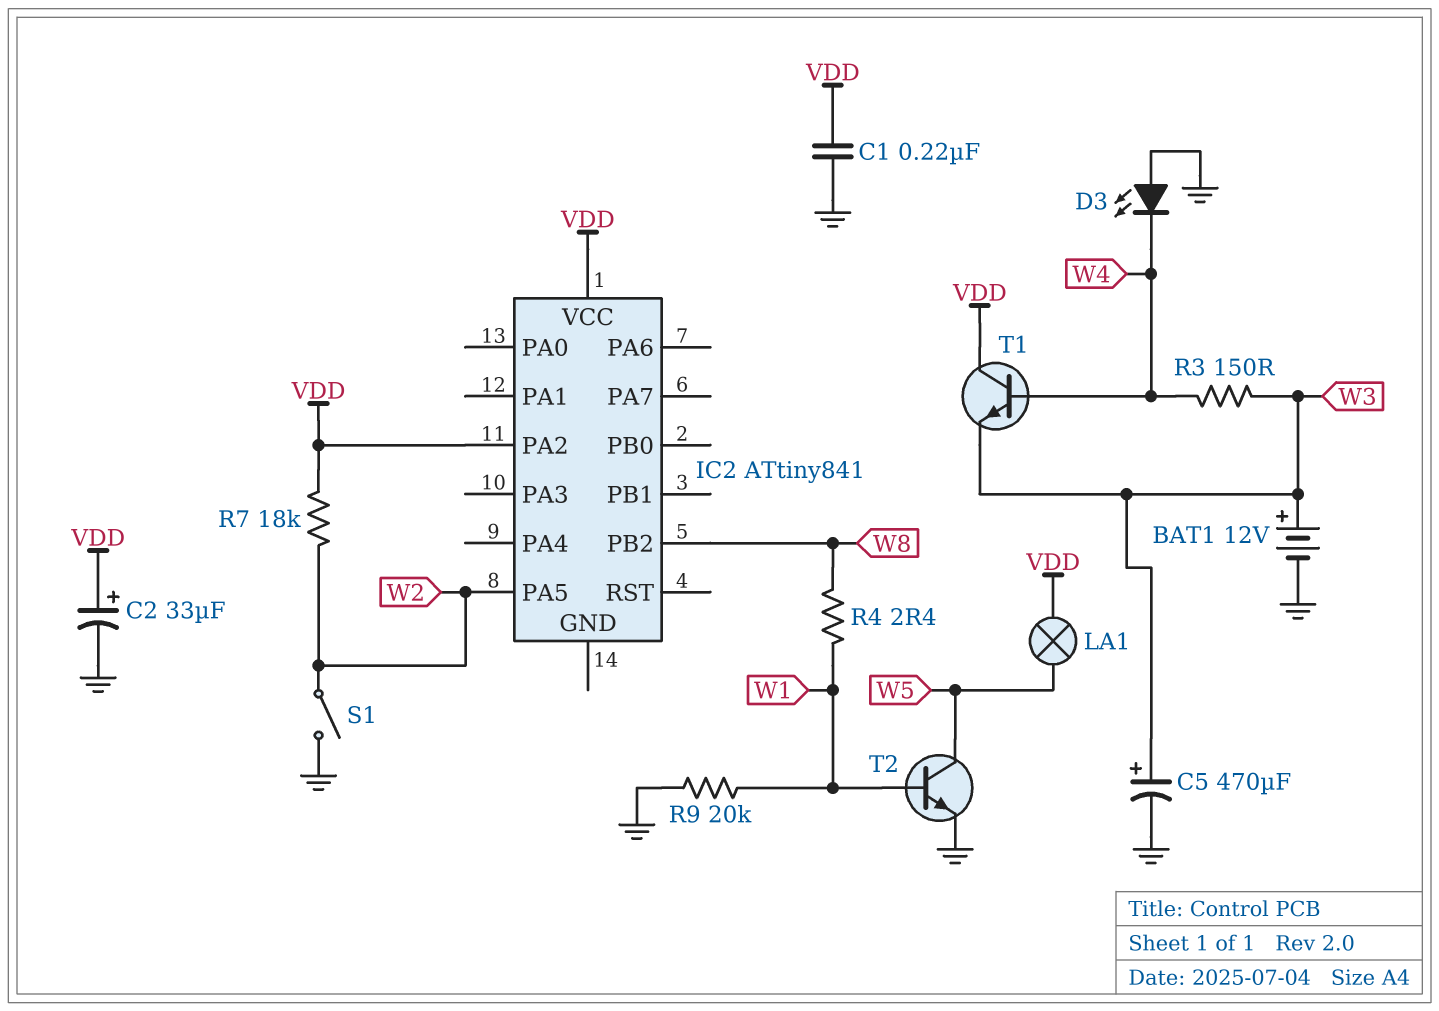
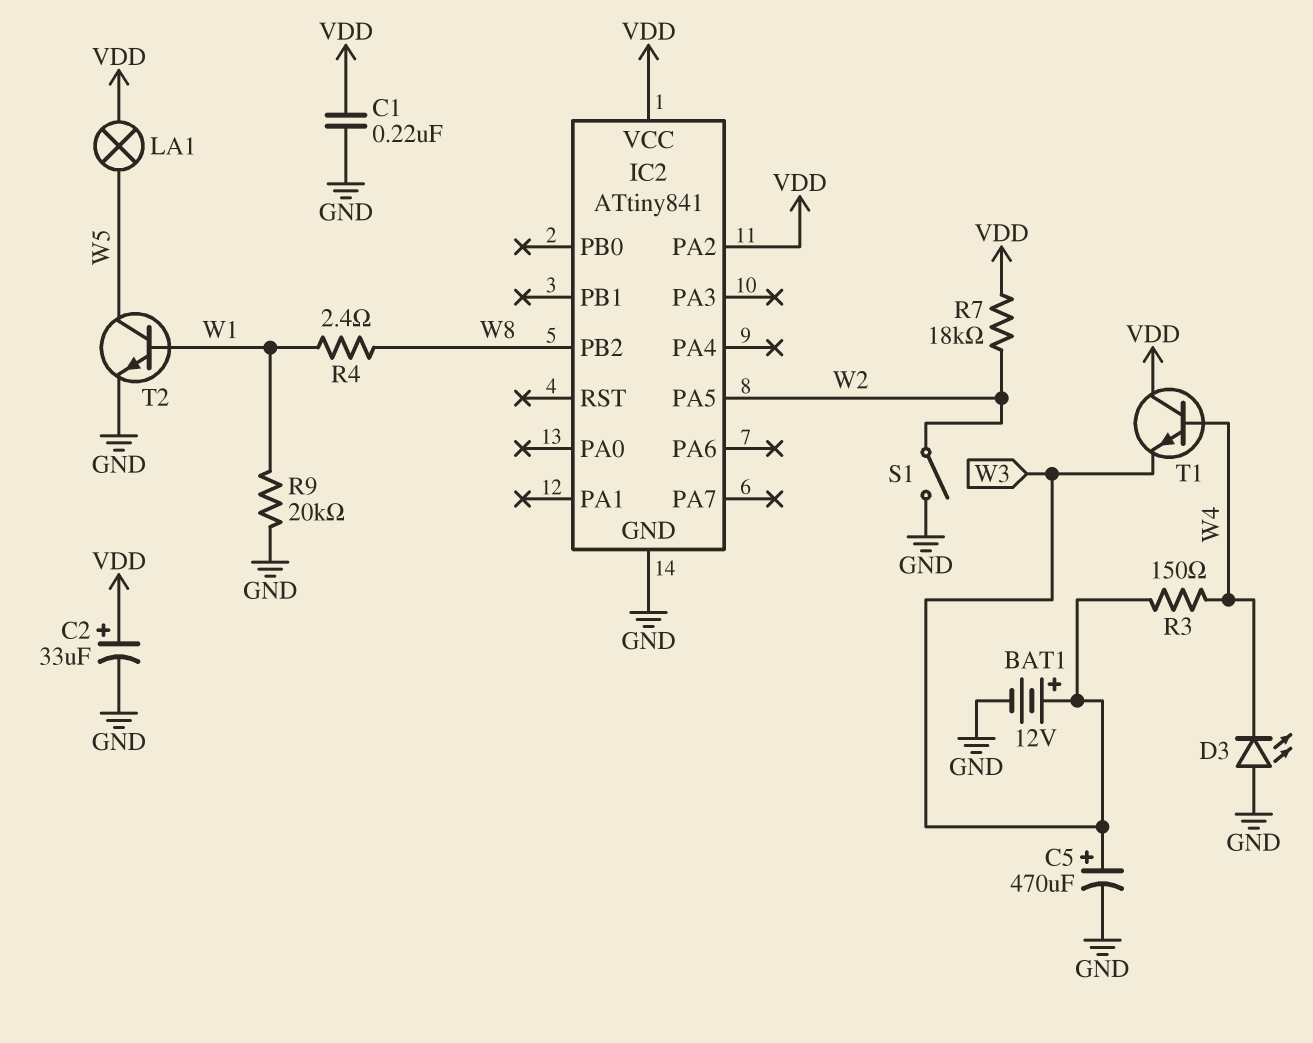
IC2 pin GND: none -> GND

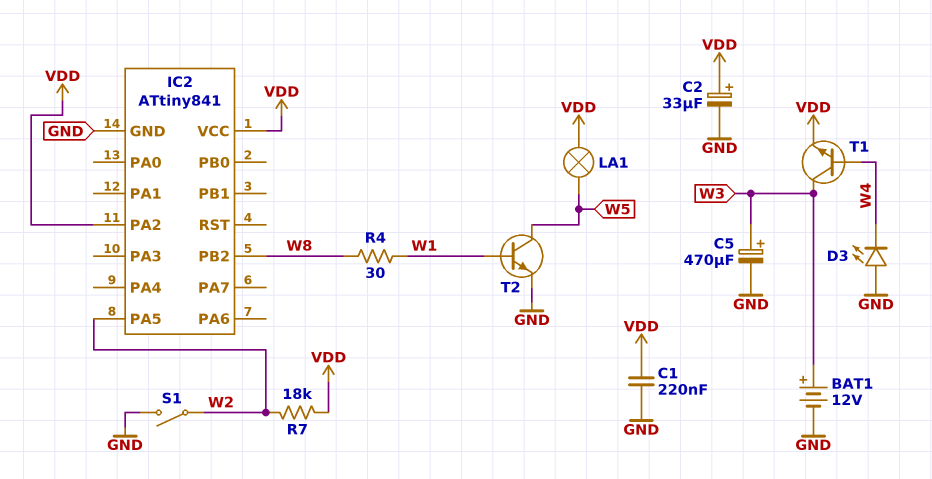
R3: 150 (W3, W4) -> none
R4: 2.4 (W1, W8) -> 30 (W1, W8)
R9: 20k (GND, W1) -> none
T1: NPN (B W4, C VDD, E W3) -> NPN (B W4, C W3, E VDD)

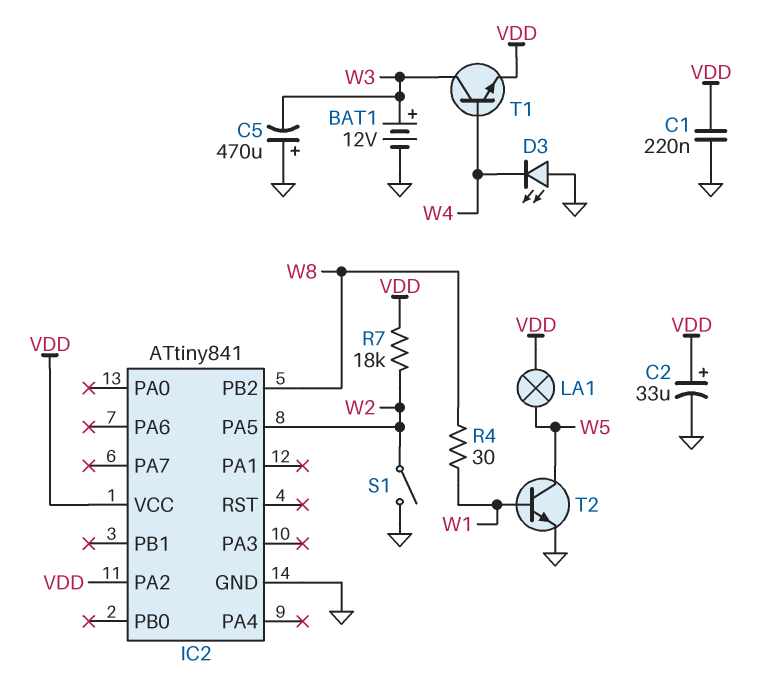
C5: 470uF (plus W3, minus GND) -> 470uF (plus GND, minus W3)

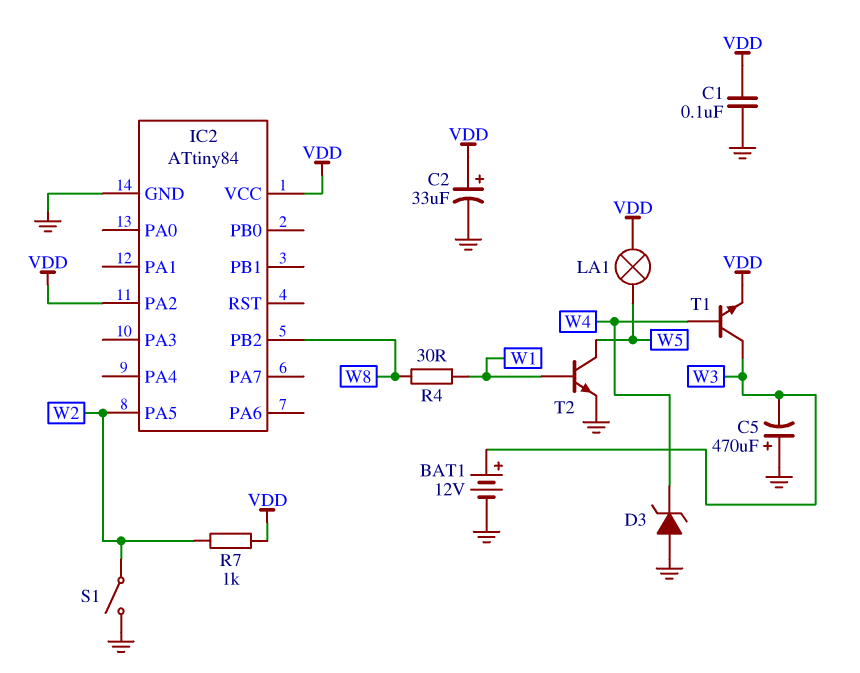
C1: 220nF (GND, VDD) -> 100nF (GND, VDD)
D3: LED (A GND, K W4) -> zener (A GND, K W4)
IC2: ATtiny841 -> ATtiny84
R7: 18k (VDD, W2) -> 1k (VDD, W2)

